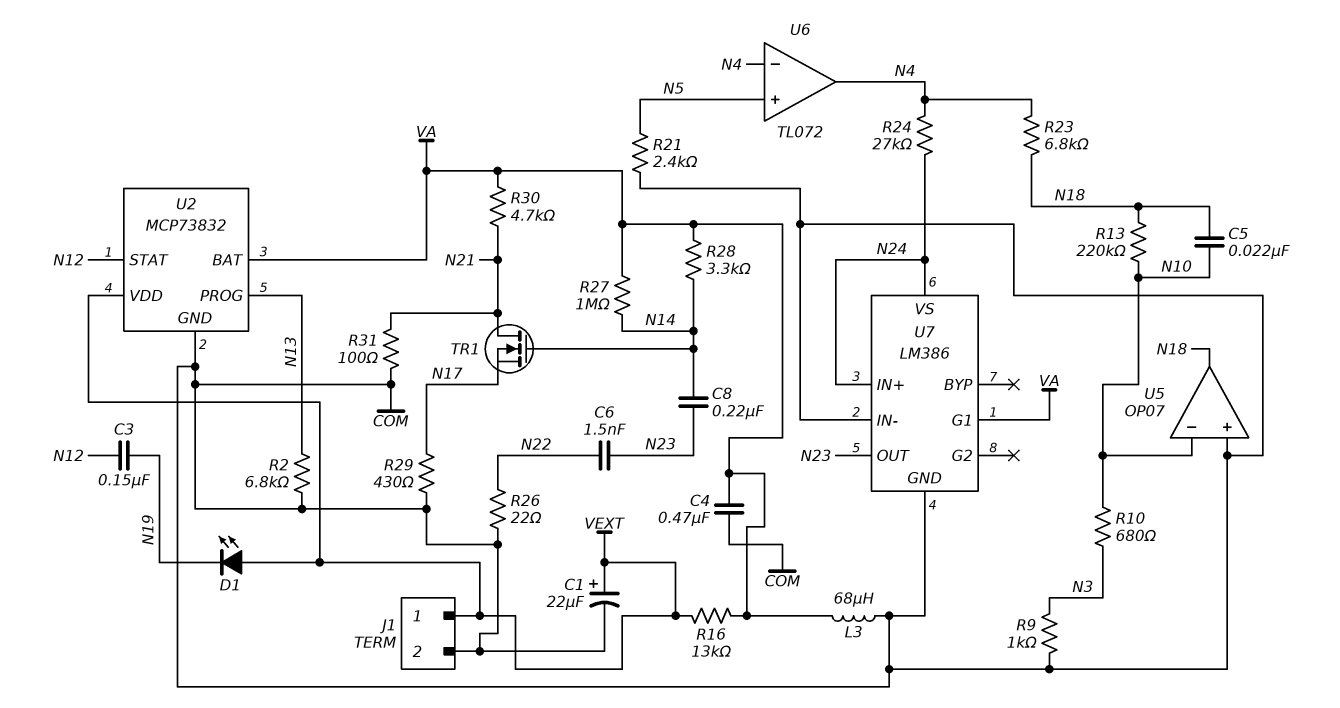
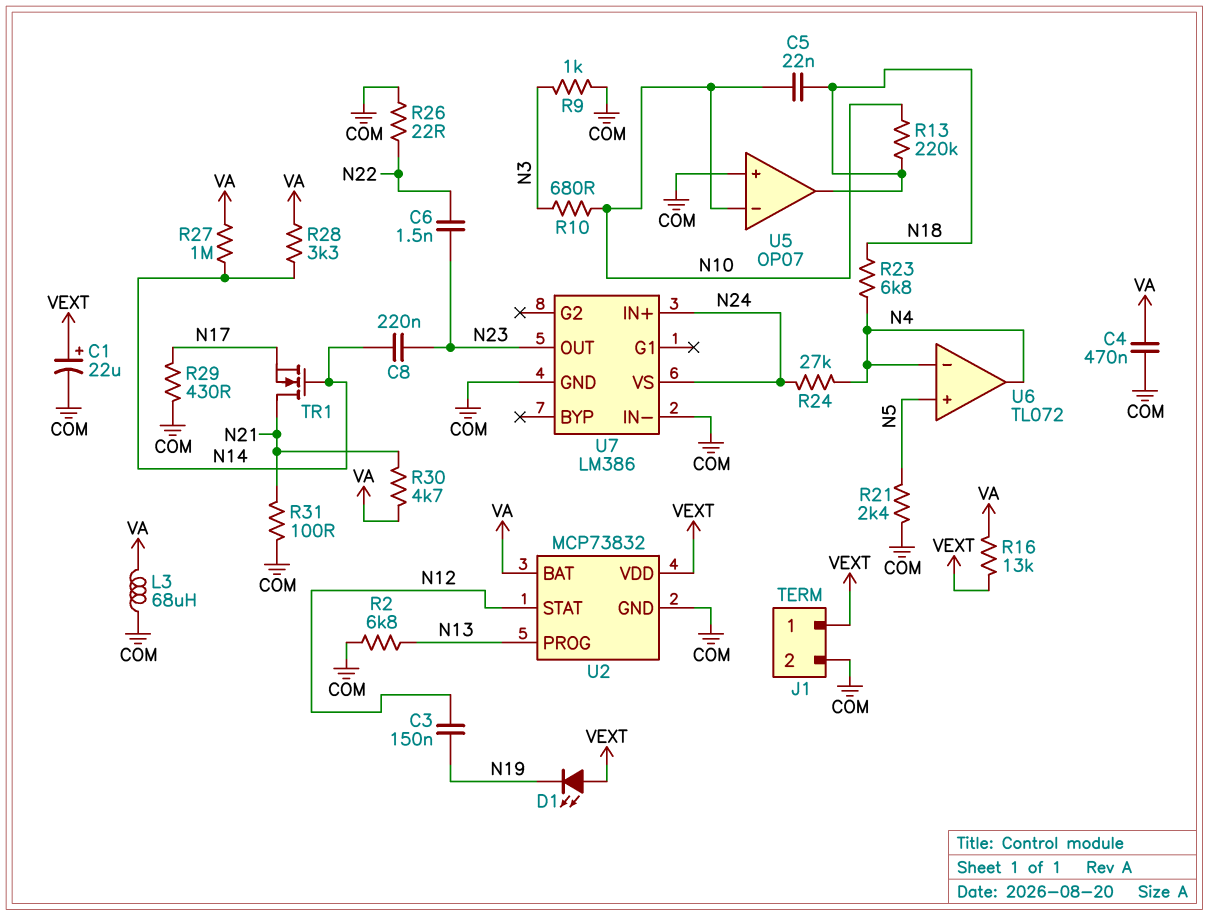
U7 pin G1: VA -> none

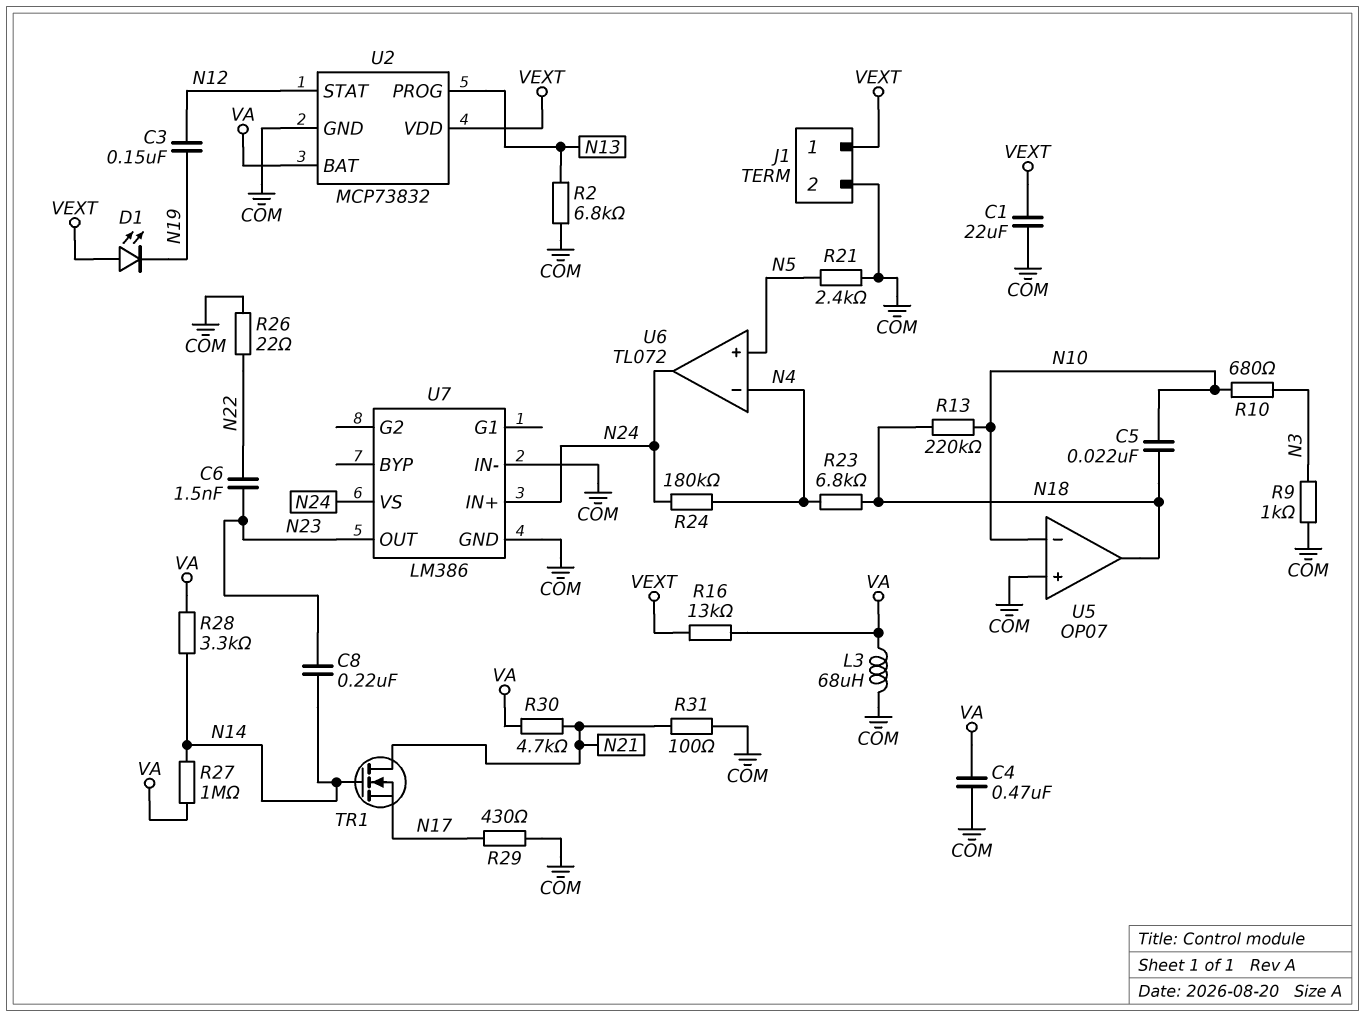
C1: 22uF (plus VEXT, minus COM) -> 22uF (COM, VEXT)
R24: 27k (N4, N24) -> 180k (N4, N24)
U6 pin out: N4 -> N24

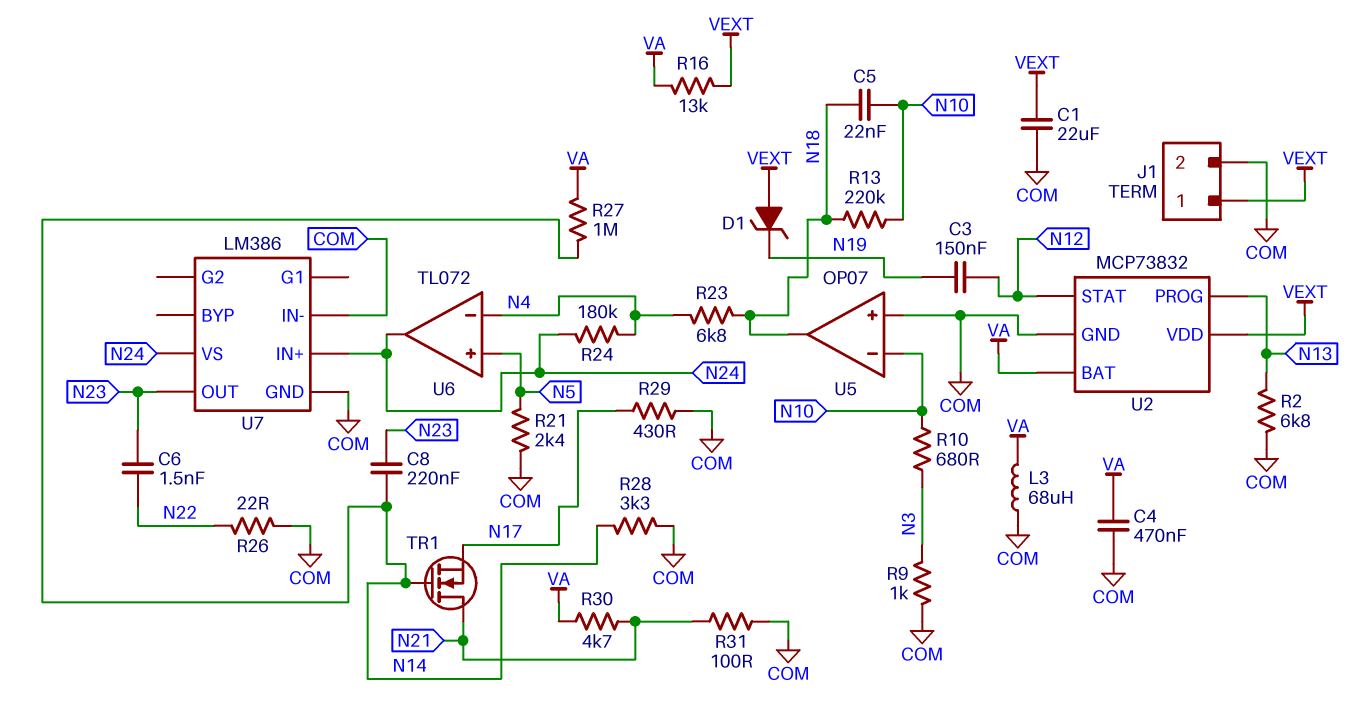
D1: LED (A VEXT, K N19) -> zener (A VEXT, K N19)
R28: 3.3k (N14, VA) -> 3.3k (COM, N14)

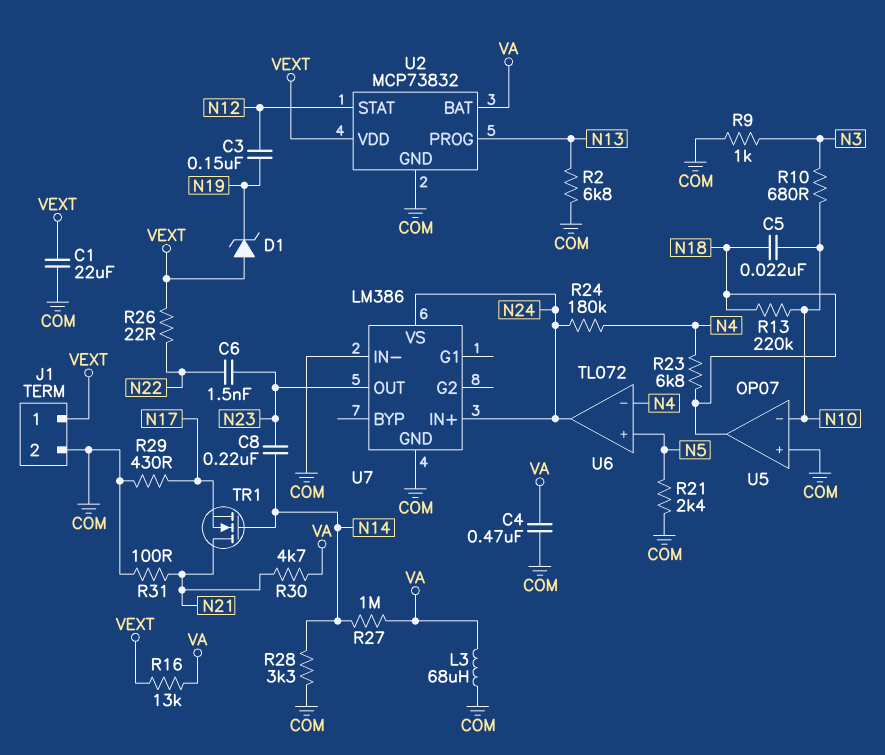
R26: 22 (COM, N22) -> 22 (N22, VEXT)

